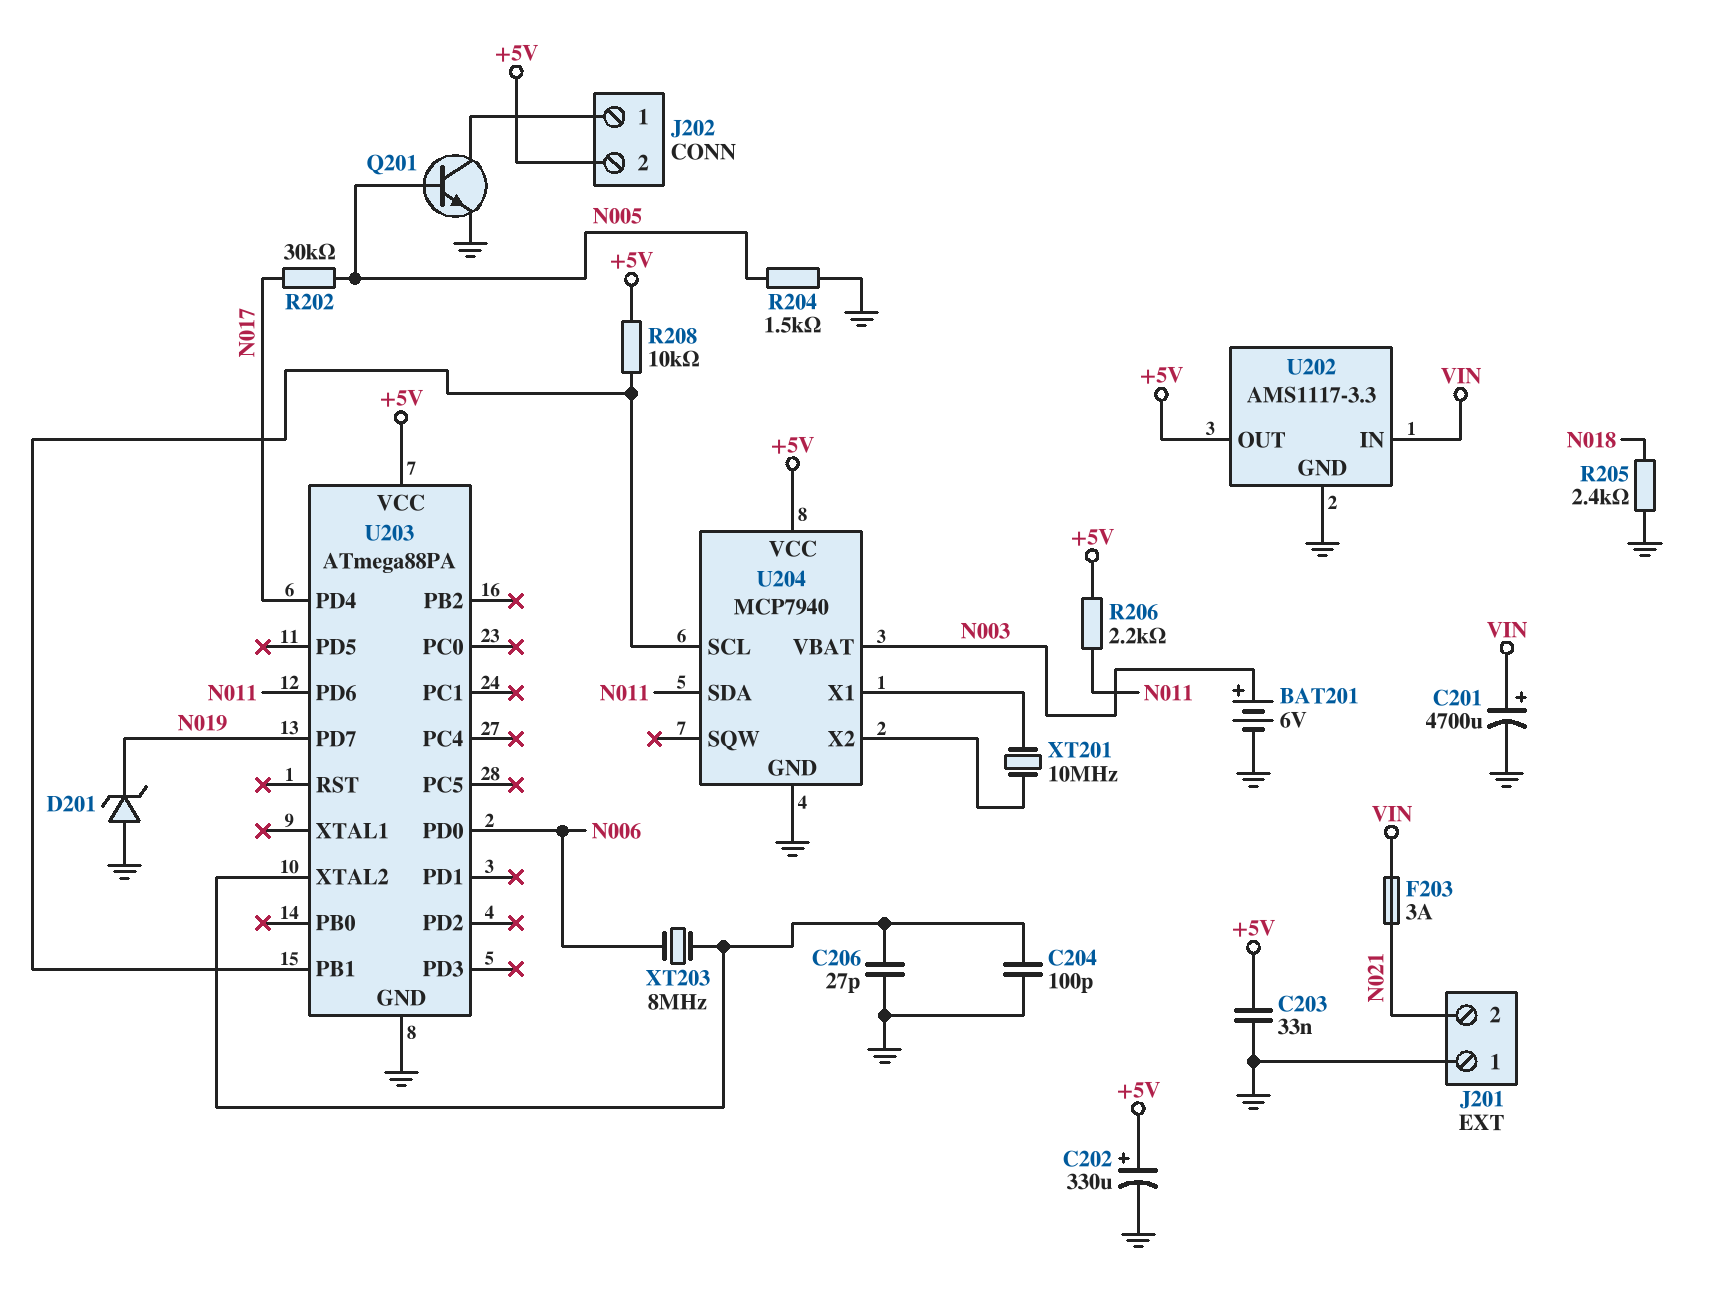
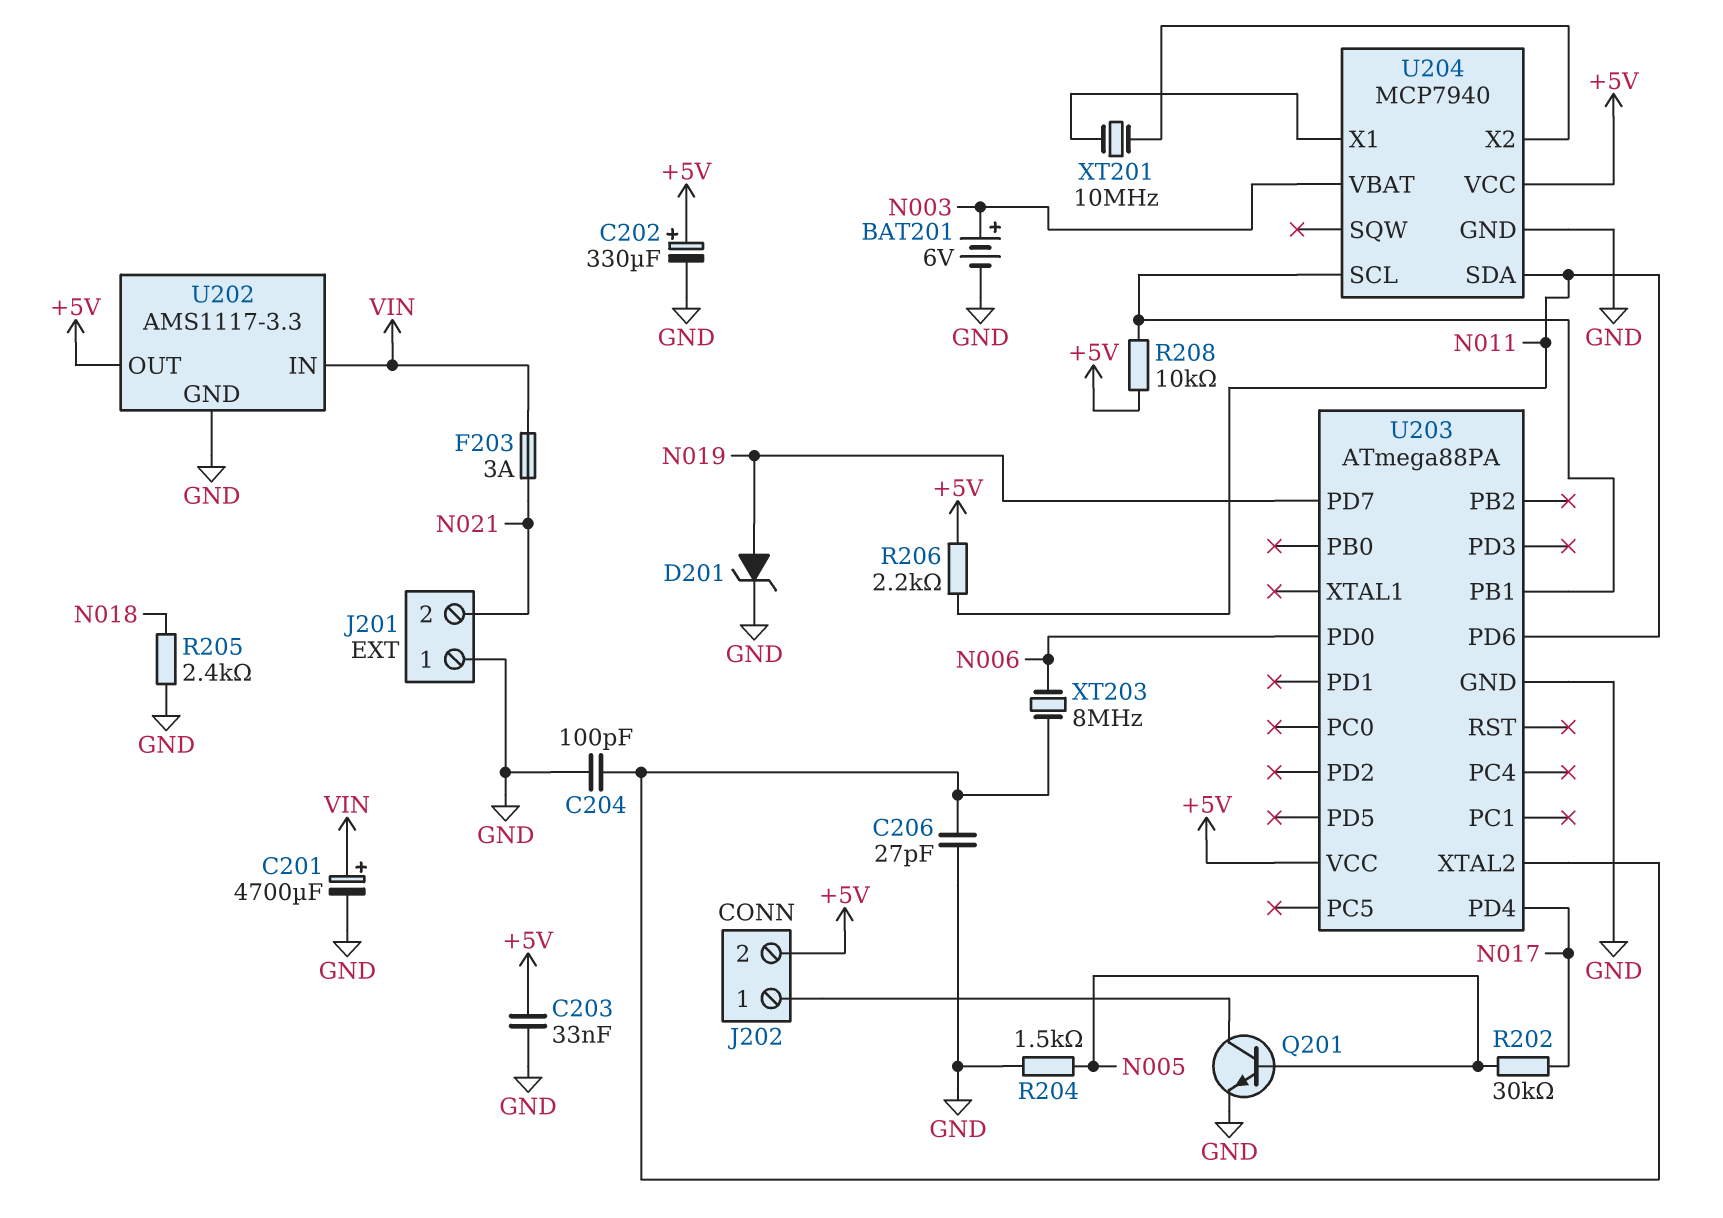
D201: zener (A GND, K N019) -> zener (A N019, K GND)

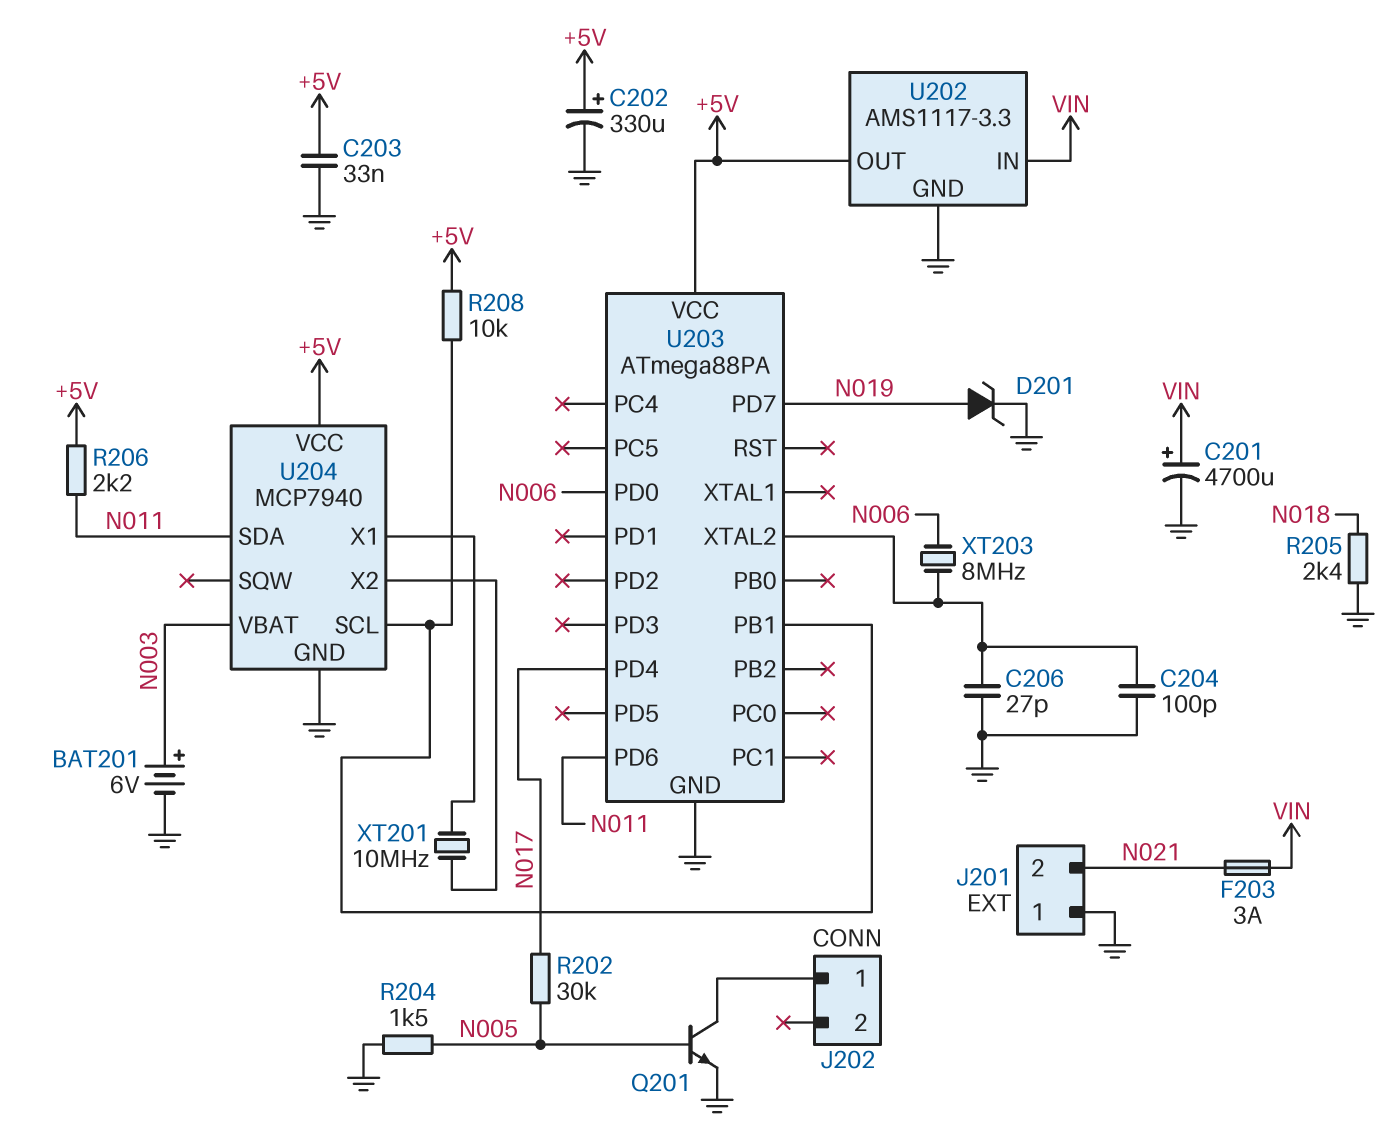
J202 pin 2: +5V -> none

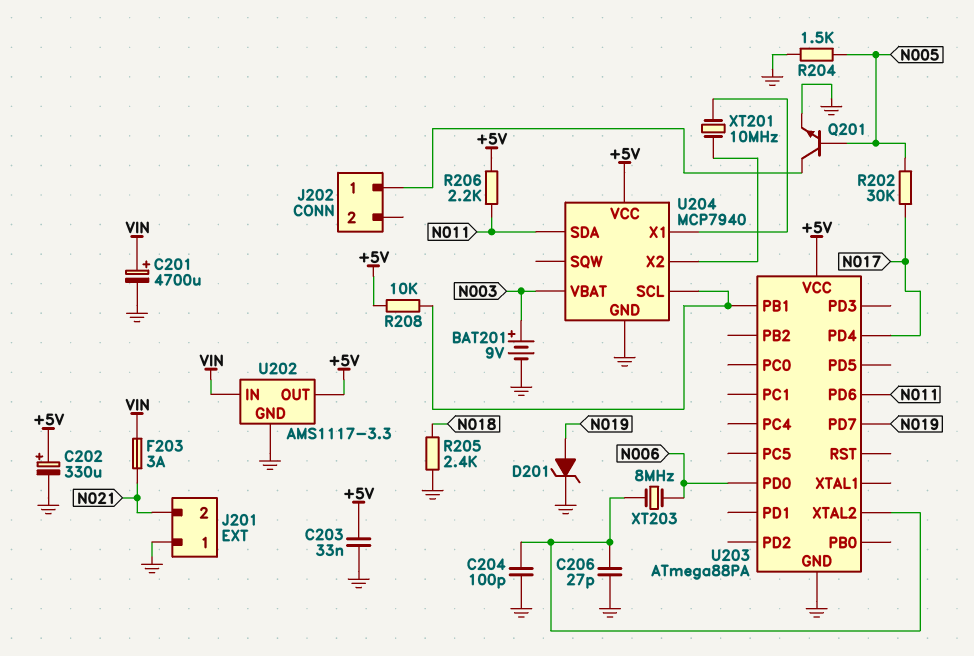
BAT201: 6V (plus N003, minus GND) -> 9V (plus N003, minus GND)

